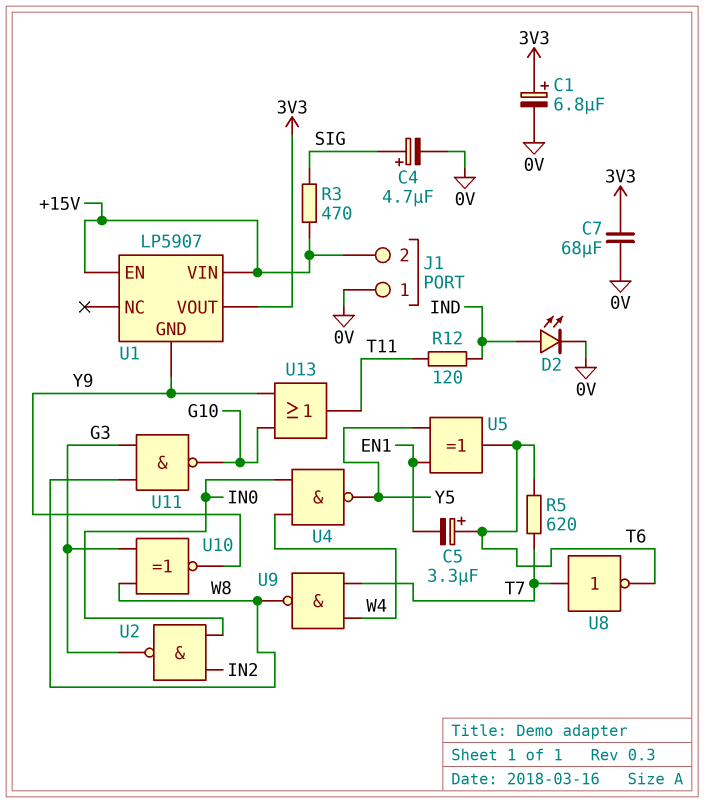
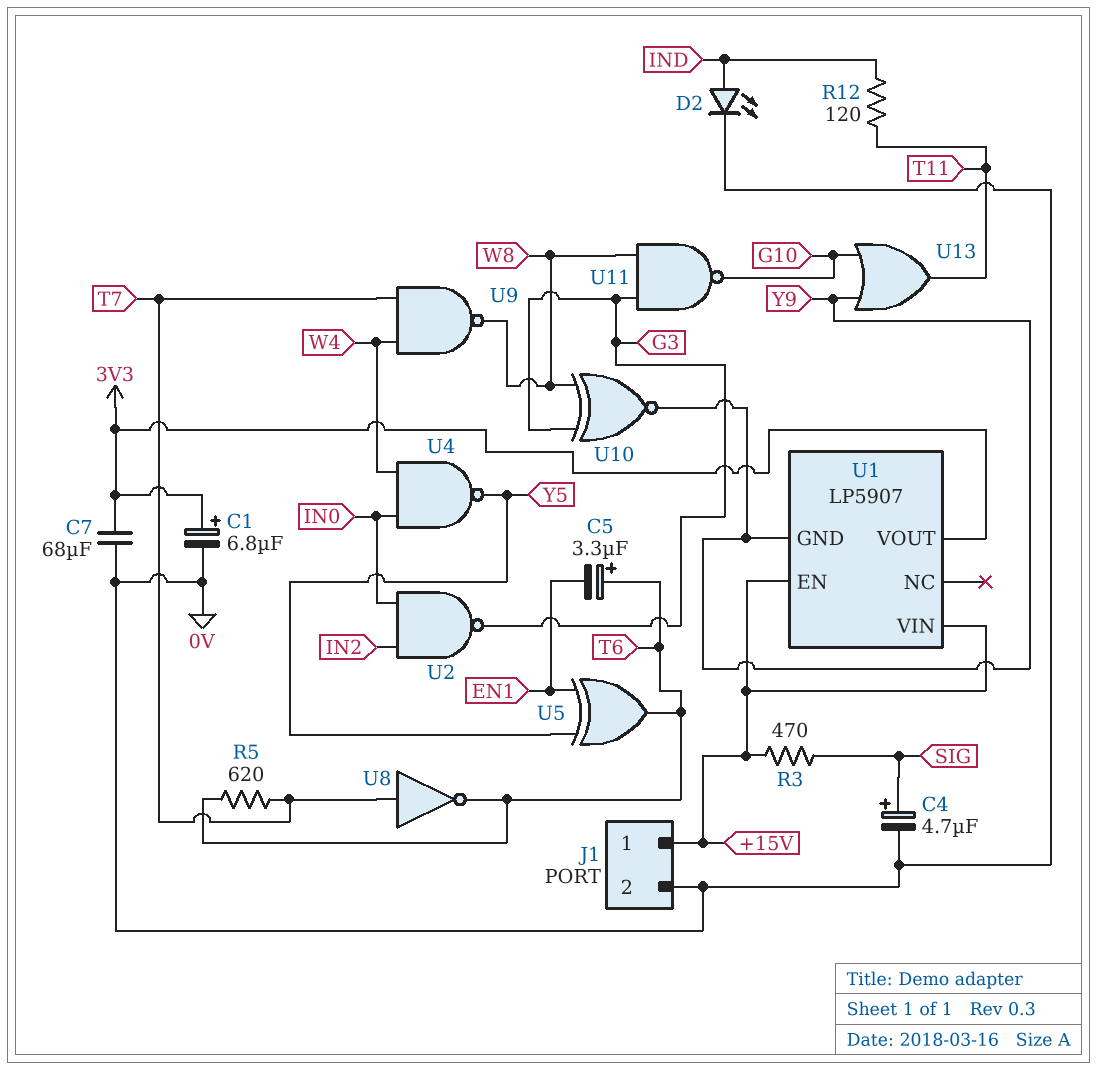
J1 pin 1: 0V -> +15V
J1 pin 2: +15V -> 0V

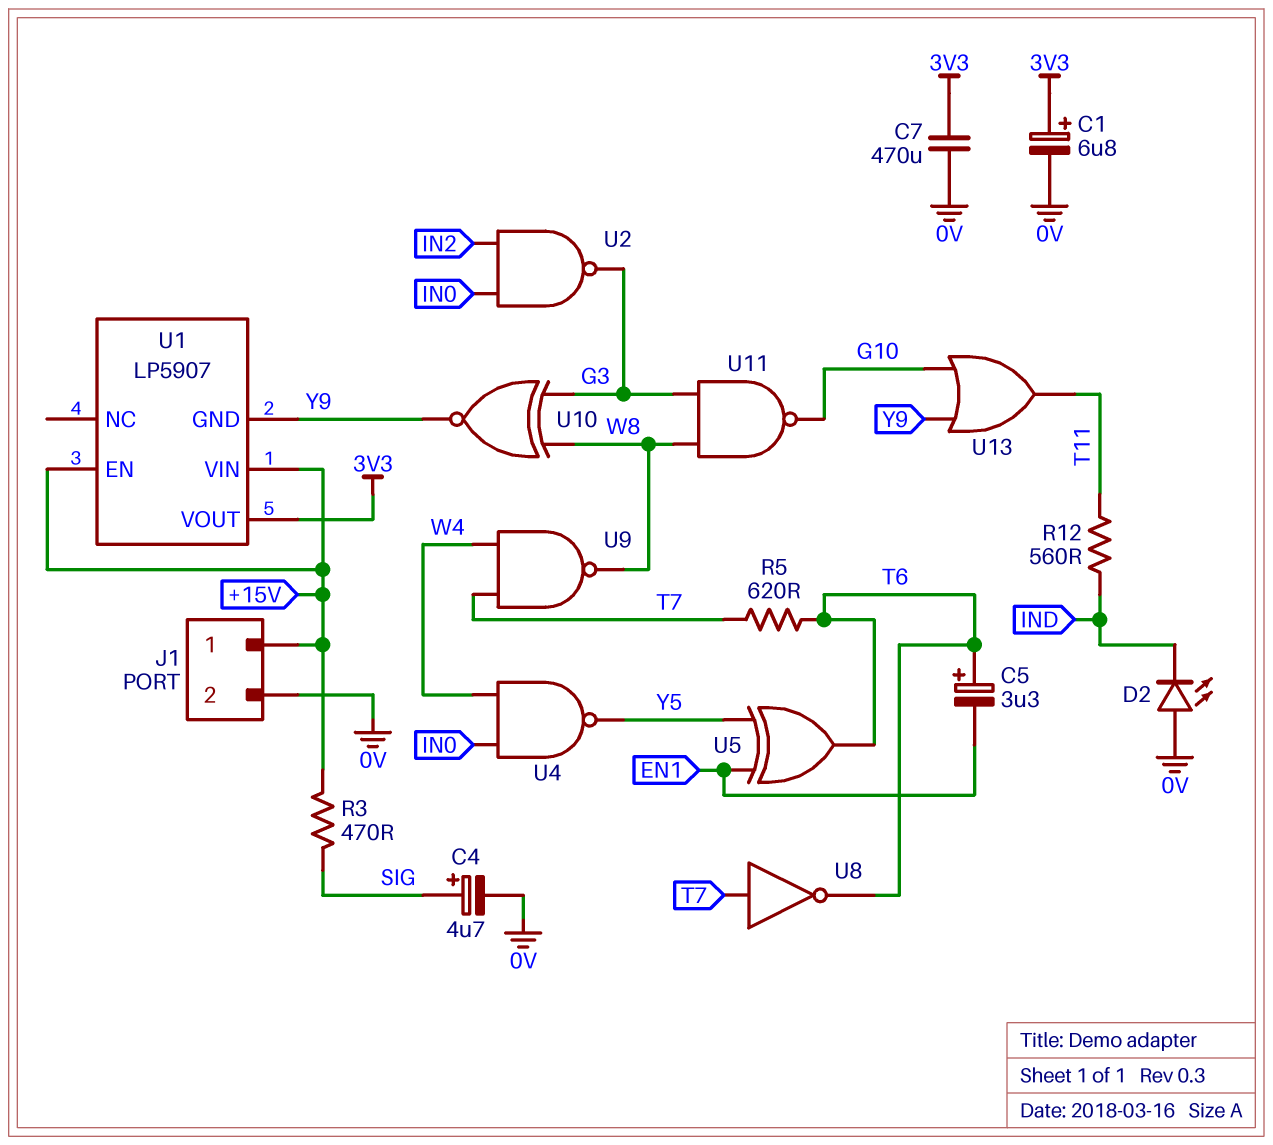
C7: 68uF (0V, 3V3) -> 470uF (0V, 3V3)
D2: LED (A IND, K 0V) -> LED (A 0V, K IND)
R12: 120 (IND, T11) -> 560 (IND, T11)

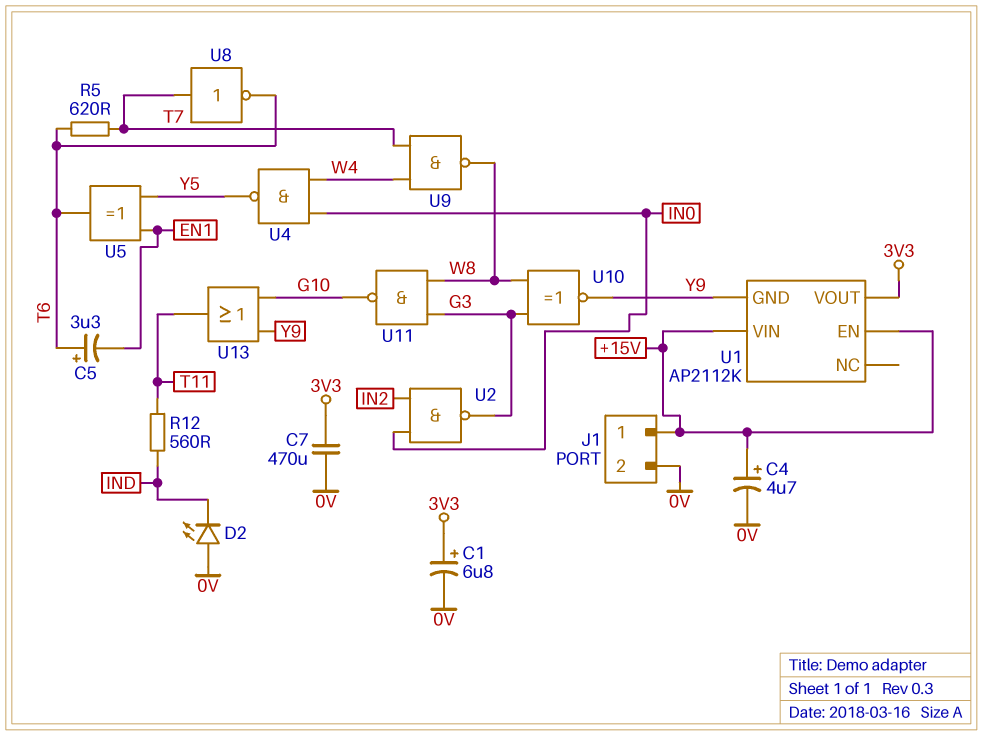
C4: 4.7uF (plus SIG, minus 0V) -> 4.7uF (plus +15V, minus 0V)
R3: 470 (+15V, SIG) -> none
U1: LP5907 -> AP2112K

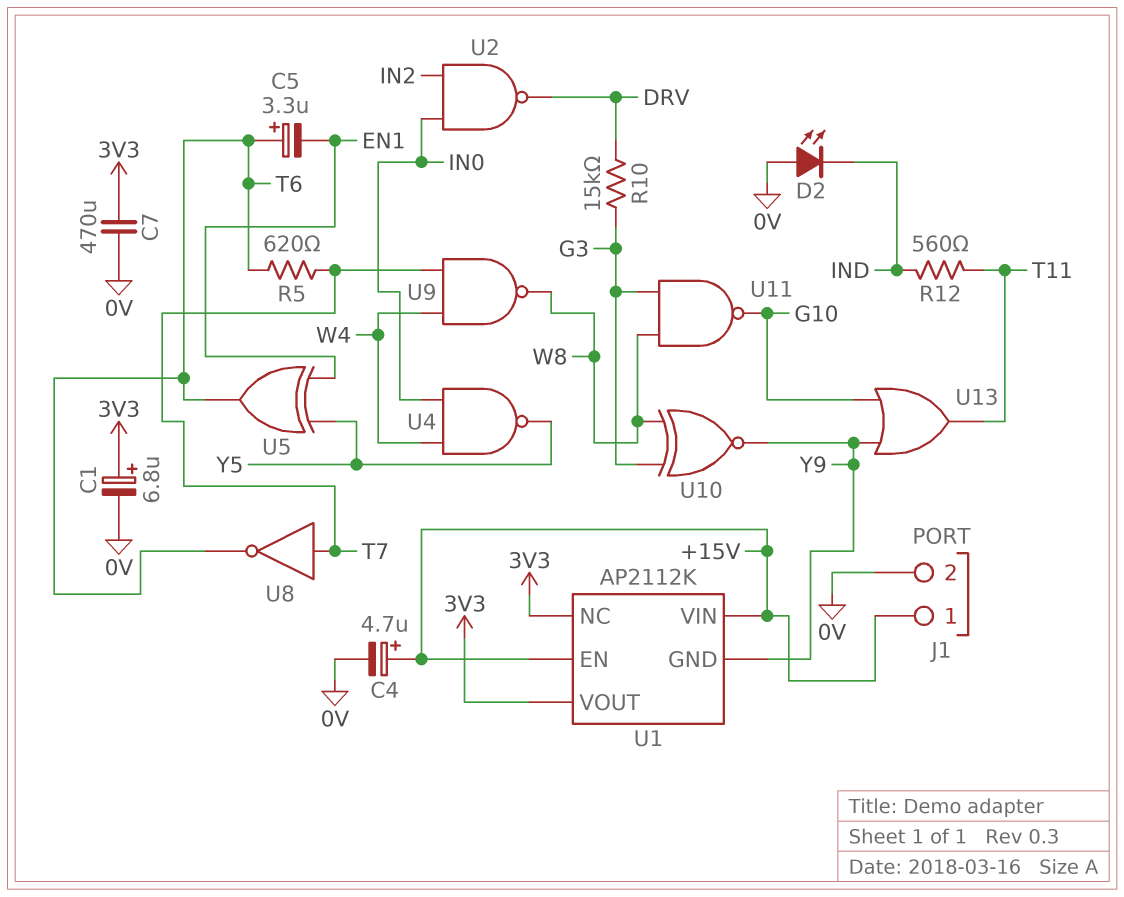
R10: none -> 15k (DRV, G3)
U1 pin NC: none -> 3V3
U2: NAND (in IN0, in IN2, out G3) -> NAND (in IN0, in IN2, out DRV)

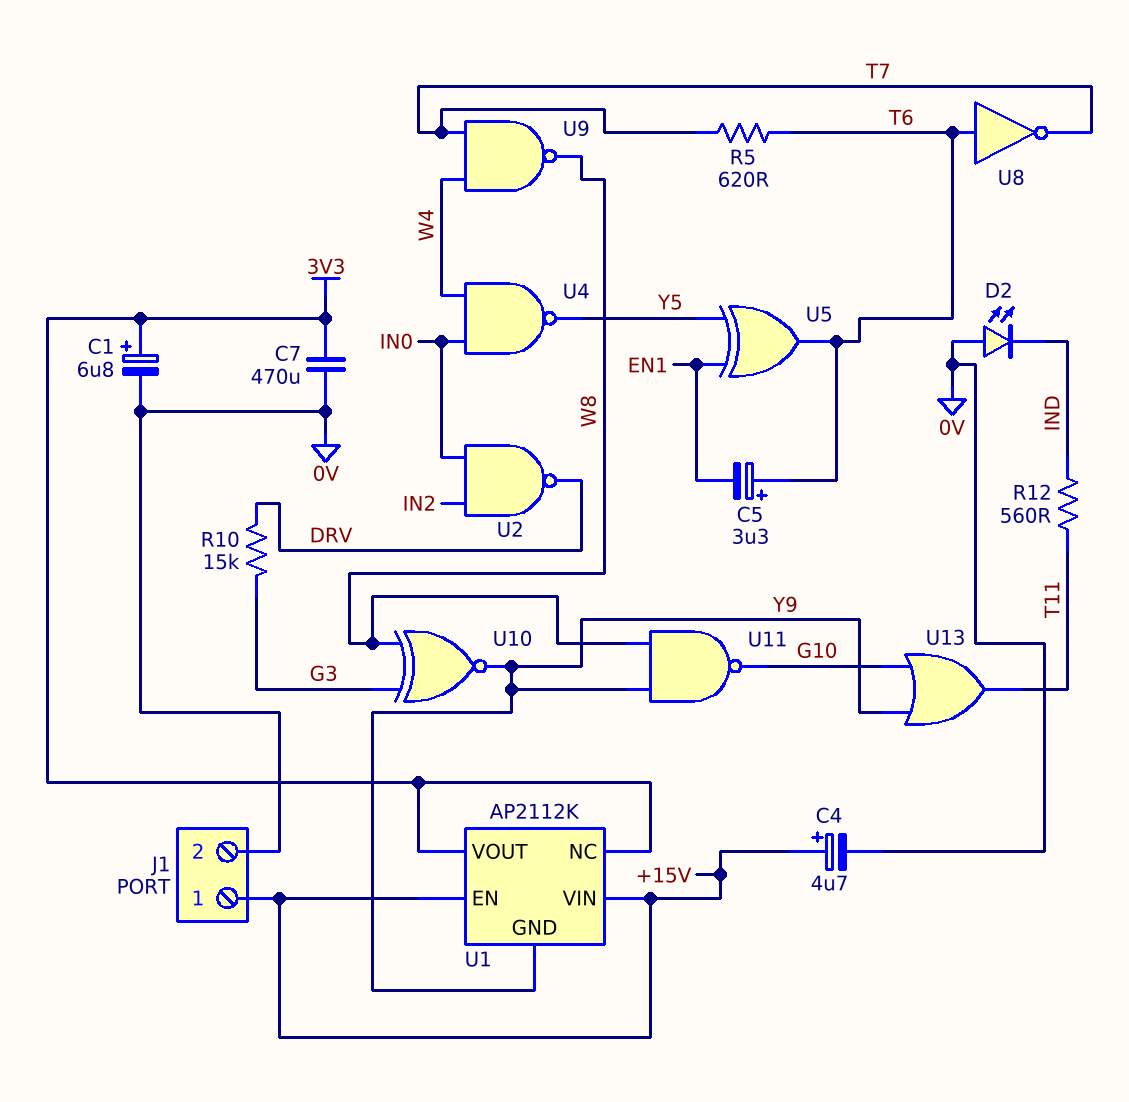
U8: NOT (in T7, out T6) -> NOT (in T6, out T7)
U11: NAND (in G3, in W8, out G10) -> NAND (in W8, in Y9, out G10)

